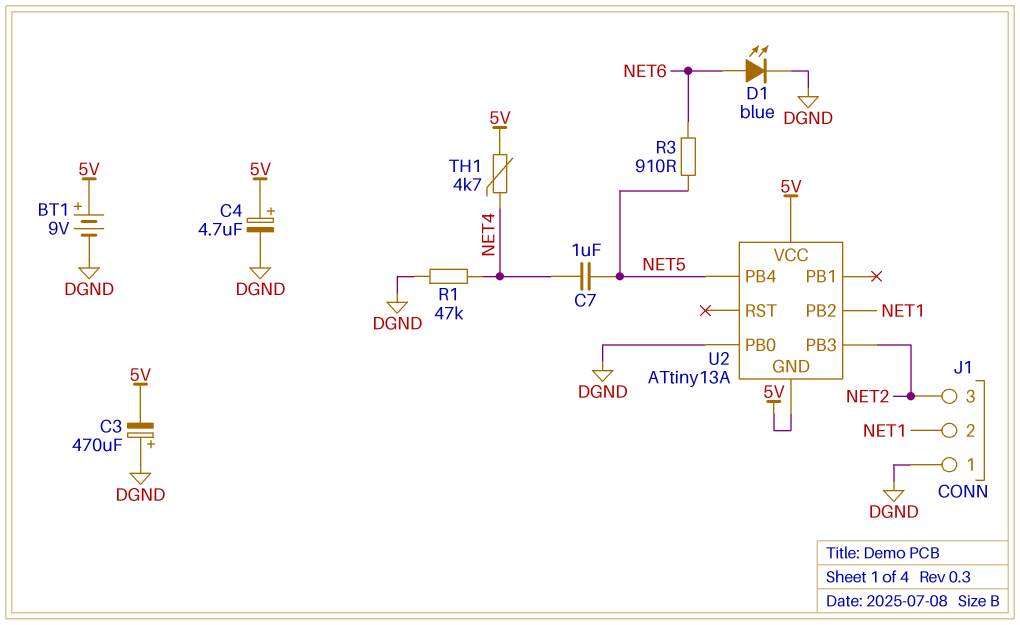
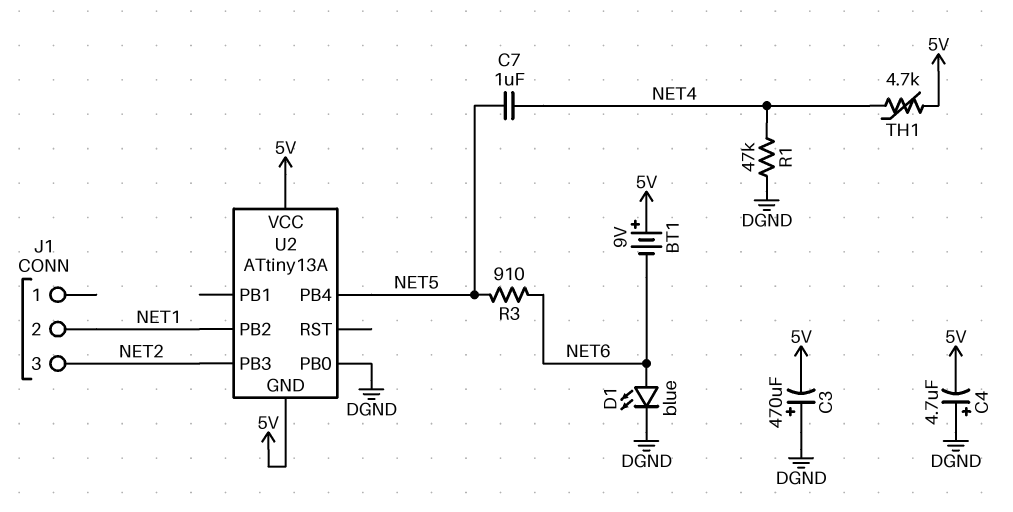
BT1: 9V (plus 5V, minus DGND) -> 9V (plus 5V, minus NET6)
C4: 4.7uF (plus 5V, minus DGND) -> 4.7uF (plus DGND, minus 5V)
J1 pin 1: DGND -> none

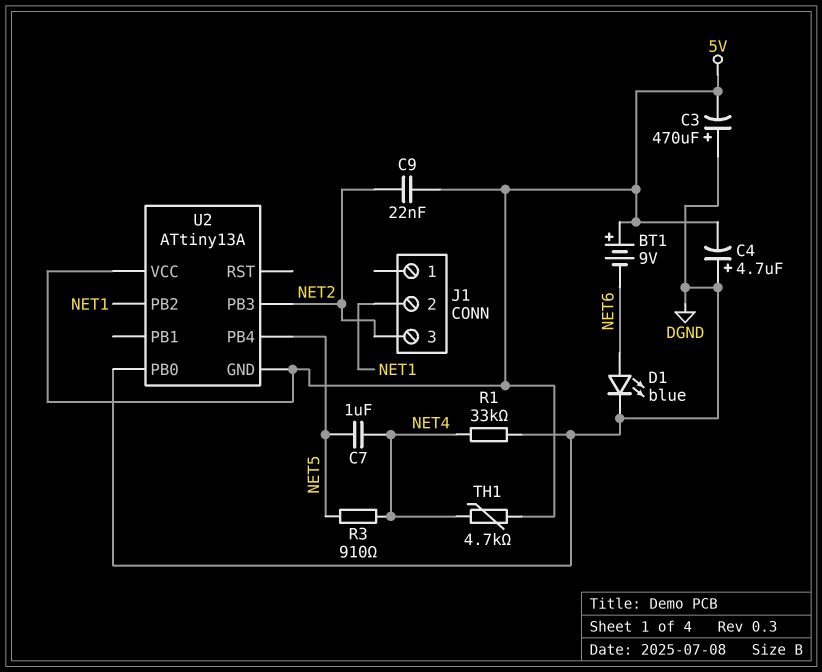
C9: none -> 22nF (5V, NET2)
R1: 47k (DGND, NET4) -> 33k (DGND, NET4)
R3: 910 (NET5, NET6) -> 910 (NET4, NET5)

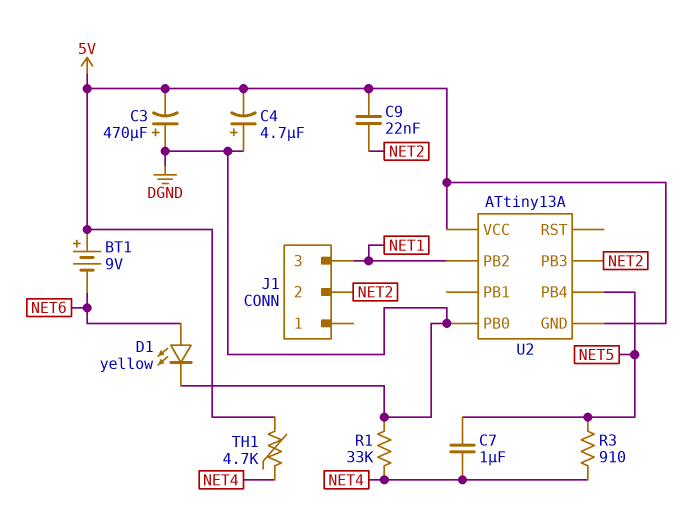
D1: LED blue (A NET6, K DGND) -> LED yellow (A NET6, K DGND)
J1 pin 2: NET1 -> NET2
J1 pin 3: NET2 -> NET1

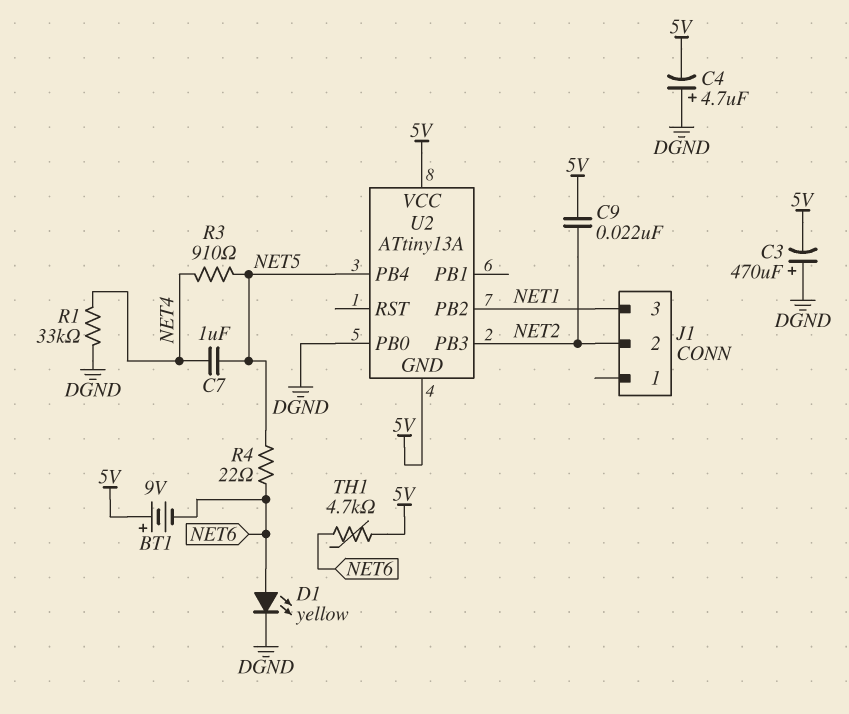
R4: none -> 22 (NET5, NET6)
TH1: 4.7k (5V, NET4) -> 4.7k (5V, NET6)

